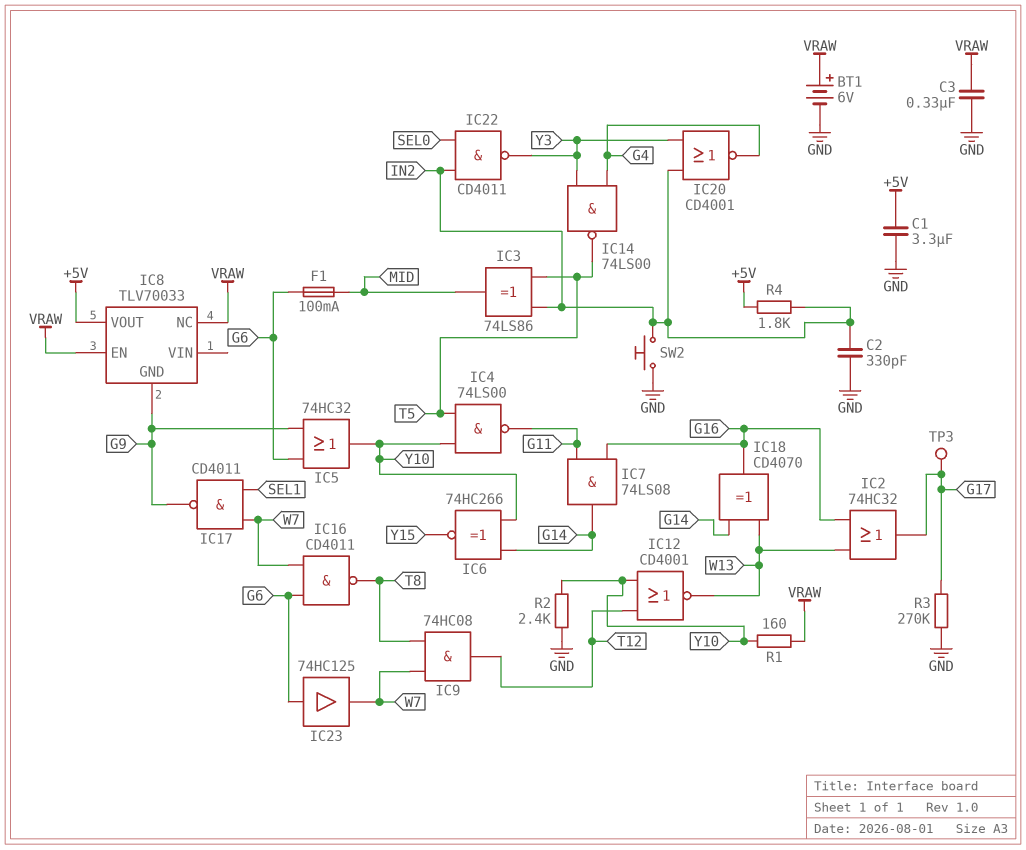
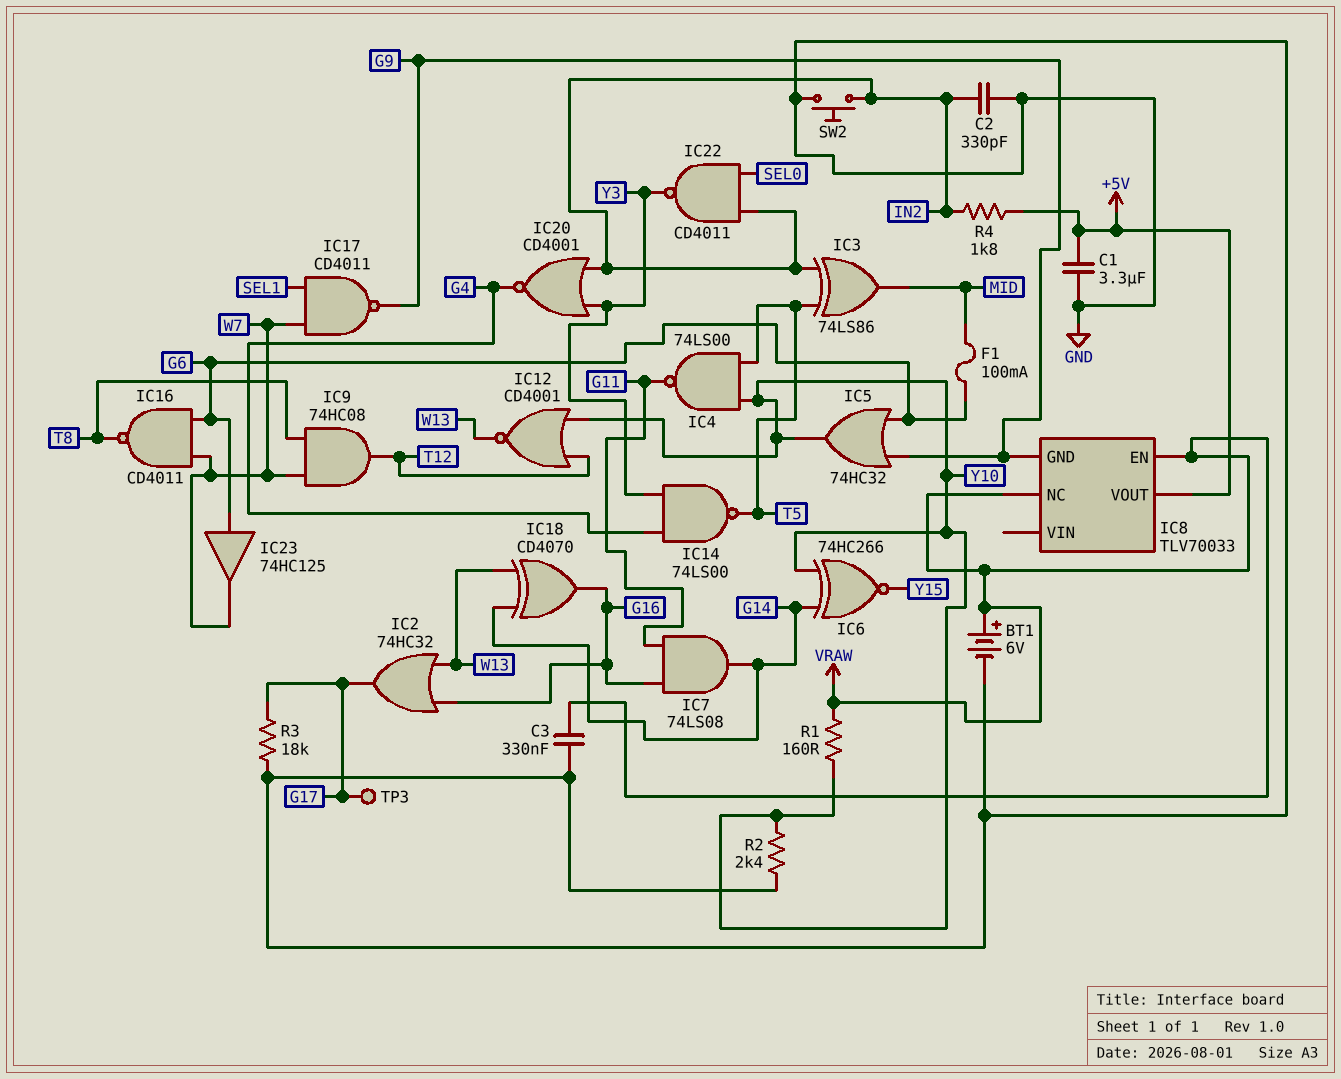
R3: 270k (G17, GND) -> 18k (G17, GND)

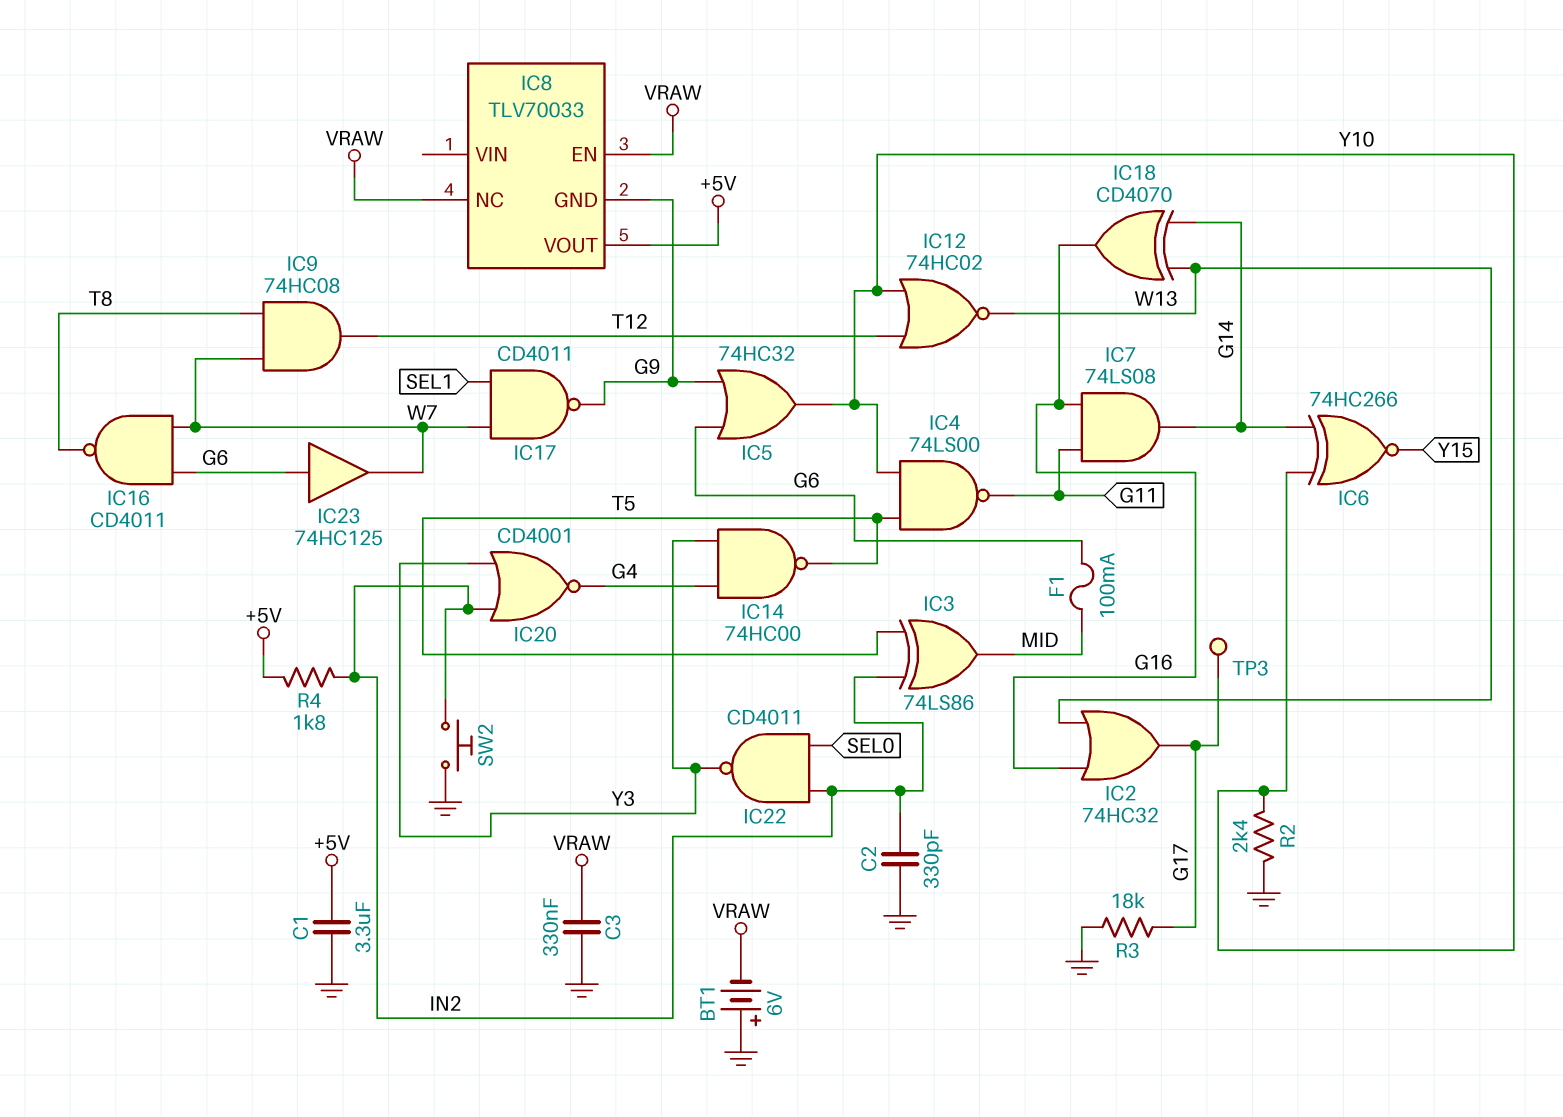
BT1: 6V (plus VRAW, minus GND) -> 6V (plus GND, minus VRAW)
IC12: NOR CD4001 (in T12, in Y10, out W13) -> NOR 74HC02 (in T12, in Y10, out W13)
IC14: NAND 74LS00 (in G4, in Y3, out T5) -> NAND 74HC00 (in G4, in Y3, out T5)
R1: 160 (VRAW, Y10) -> none

